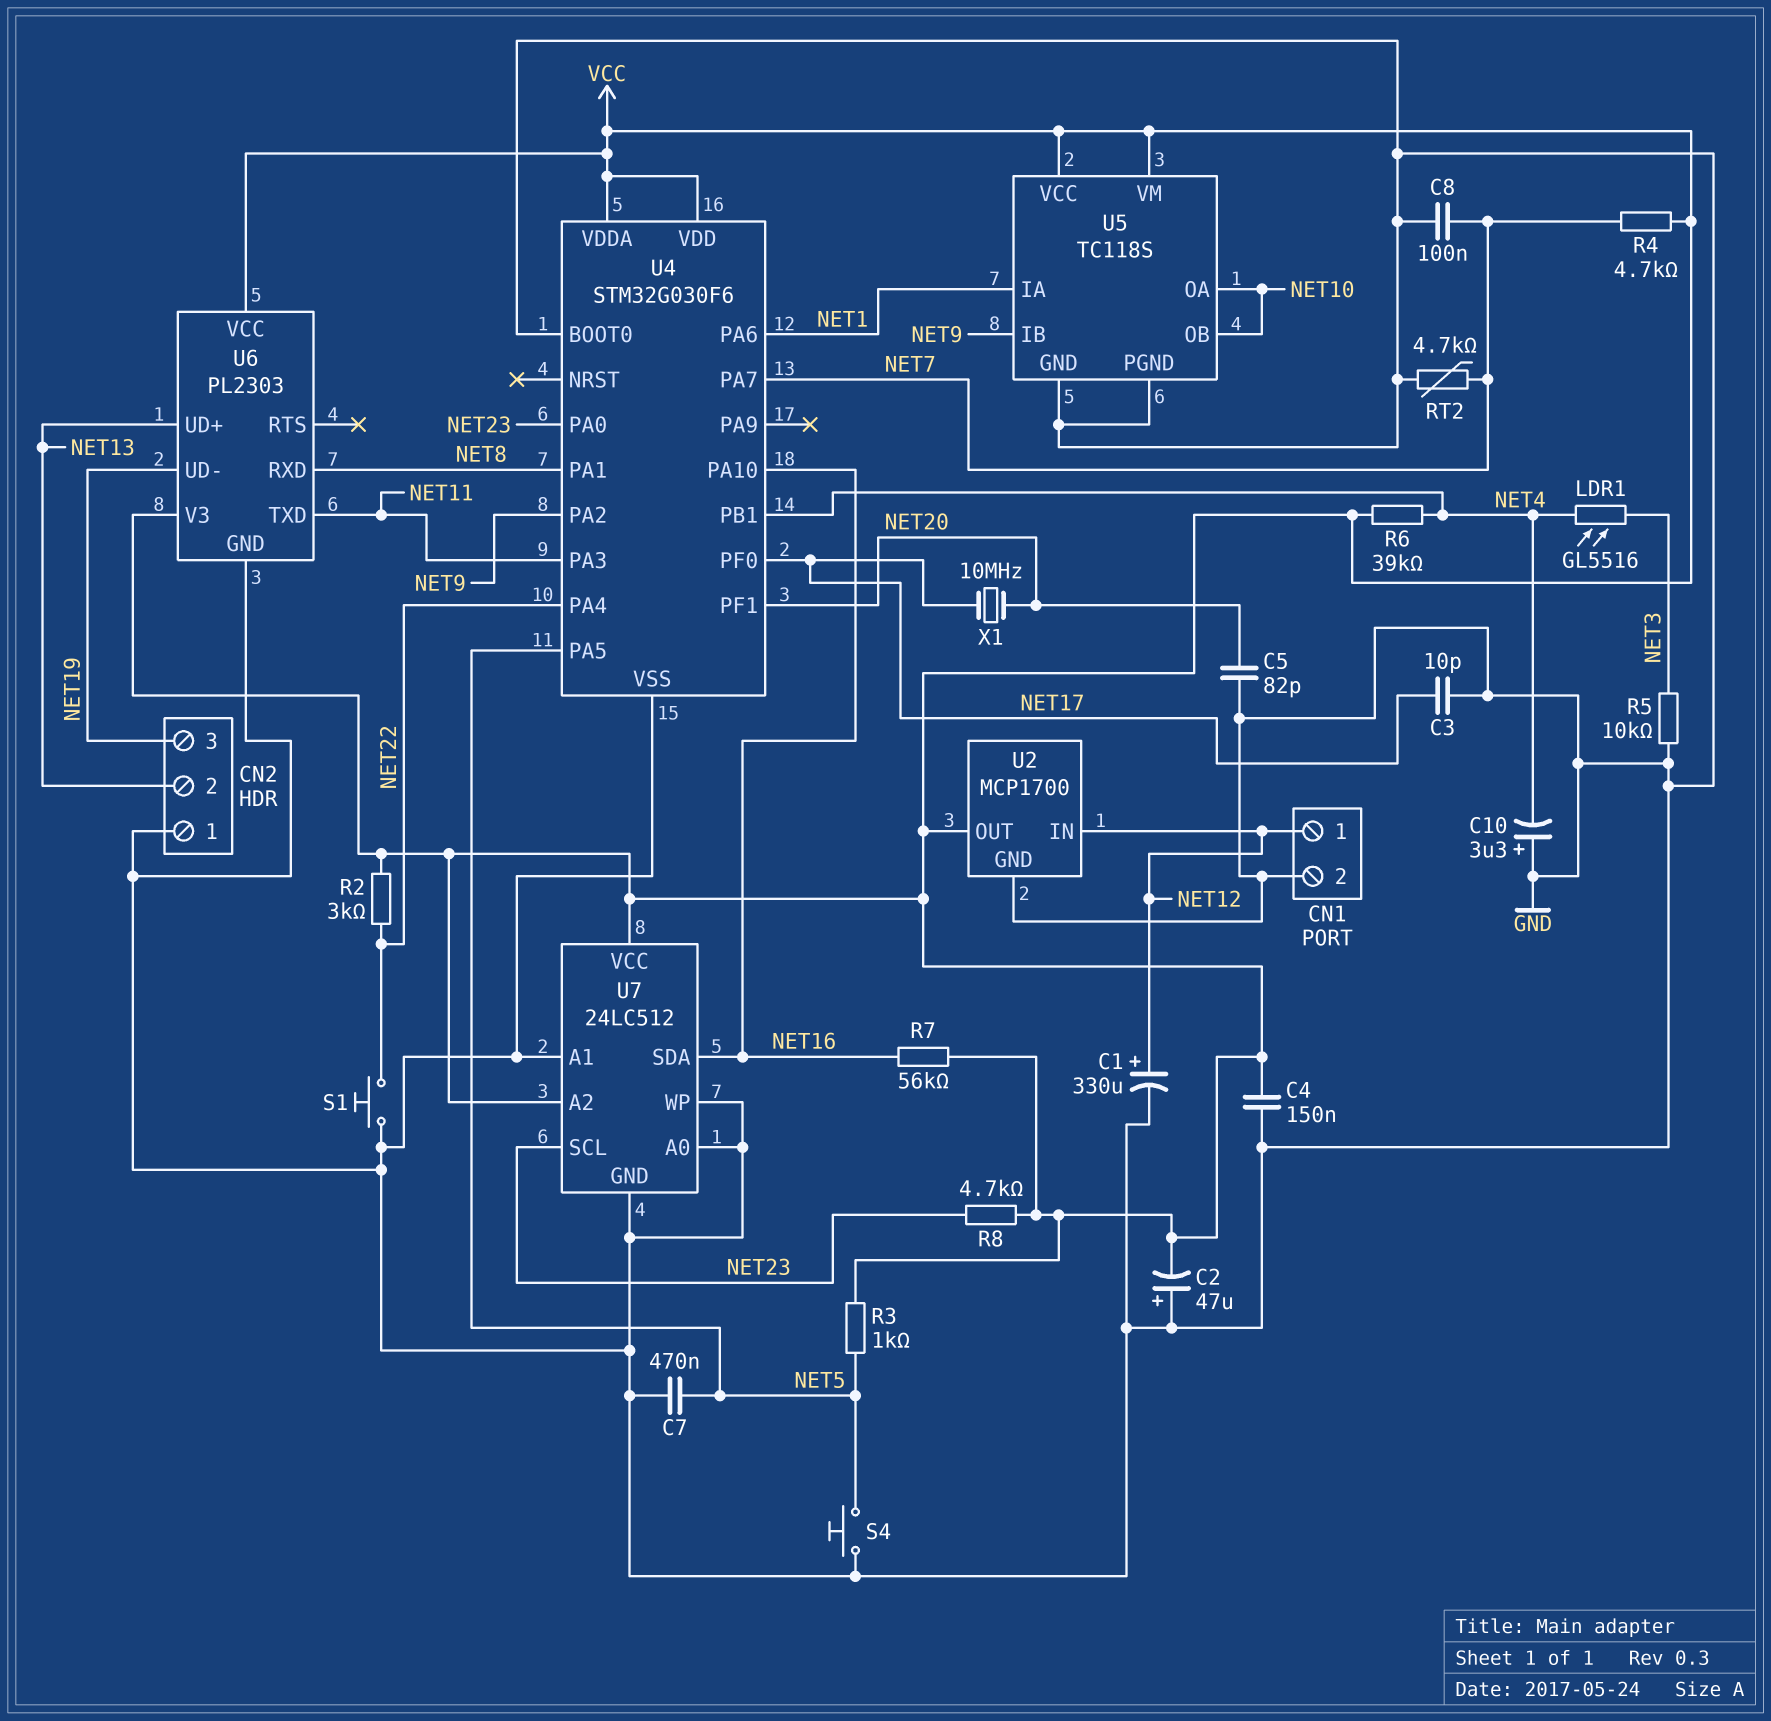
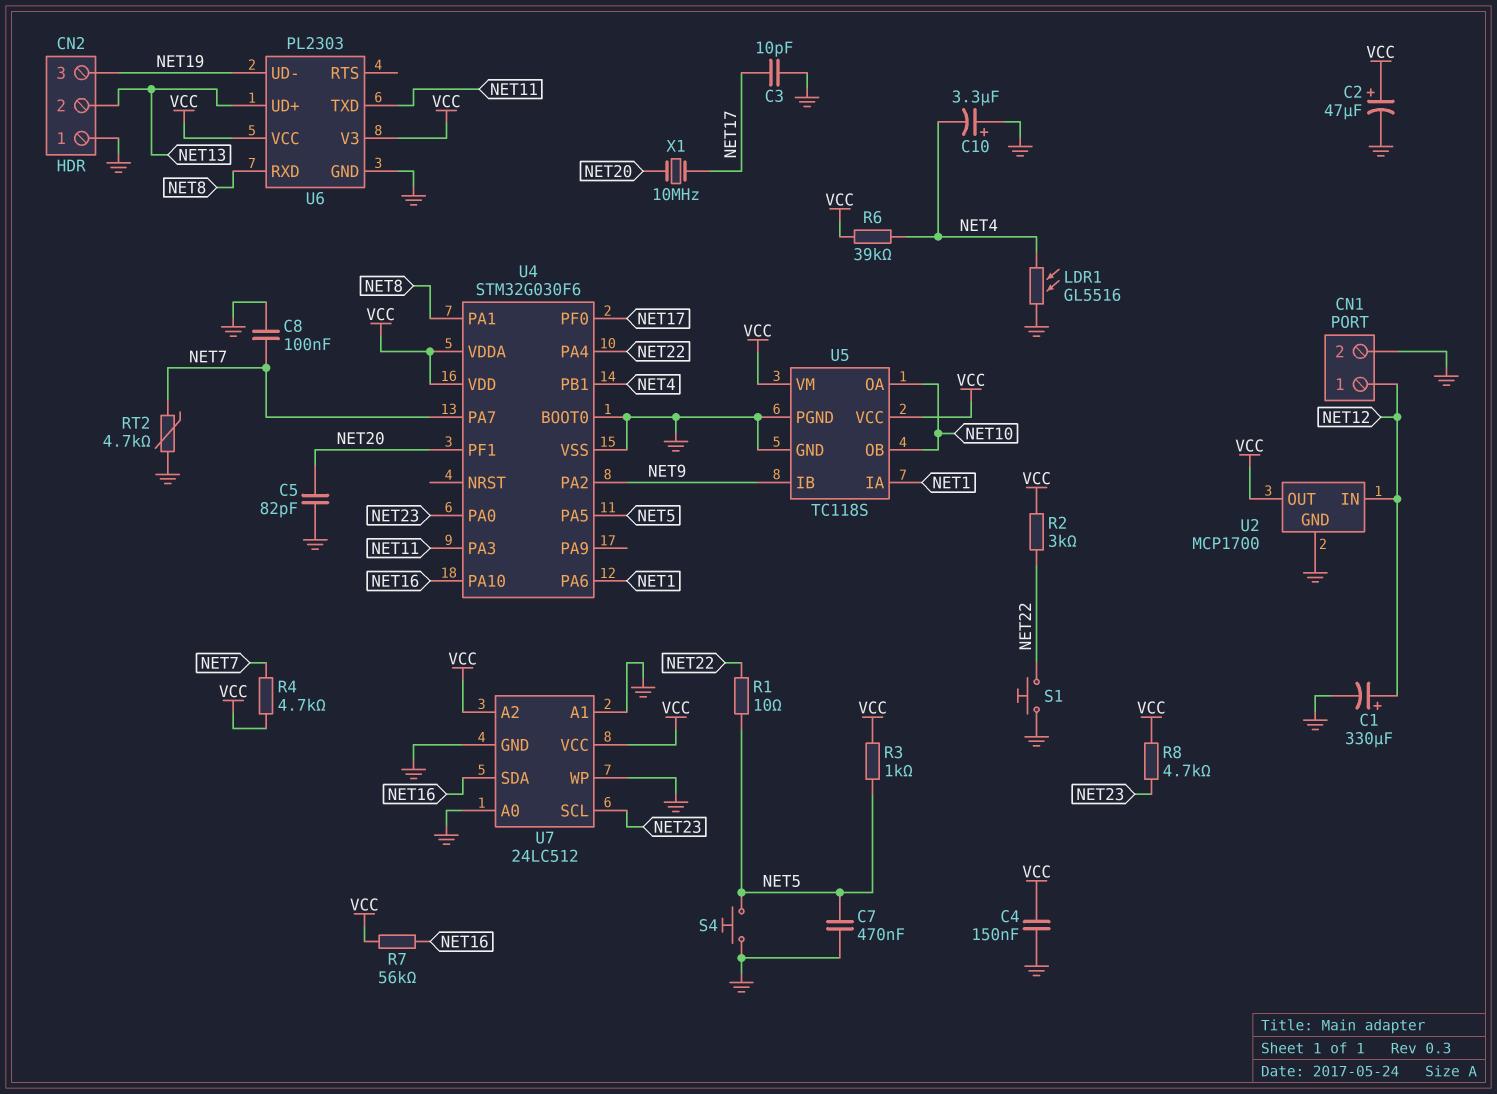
C2: 47uF (plus GND, minus VCC) -> 47uF (plus VCC, minus GND)
LDR1: GL5516 (NET3, NET4) -> GL5516 (GND, NET4)
R1: none -> 10 (NET5, NET22)
R5: 10k (GND, NET3) -> none

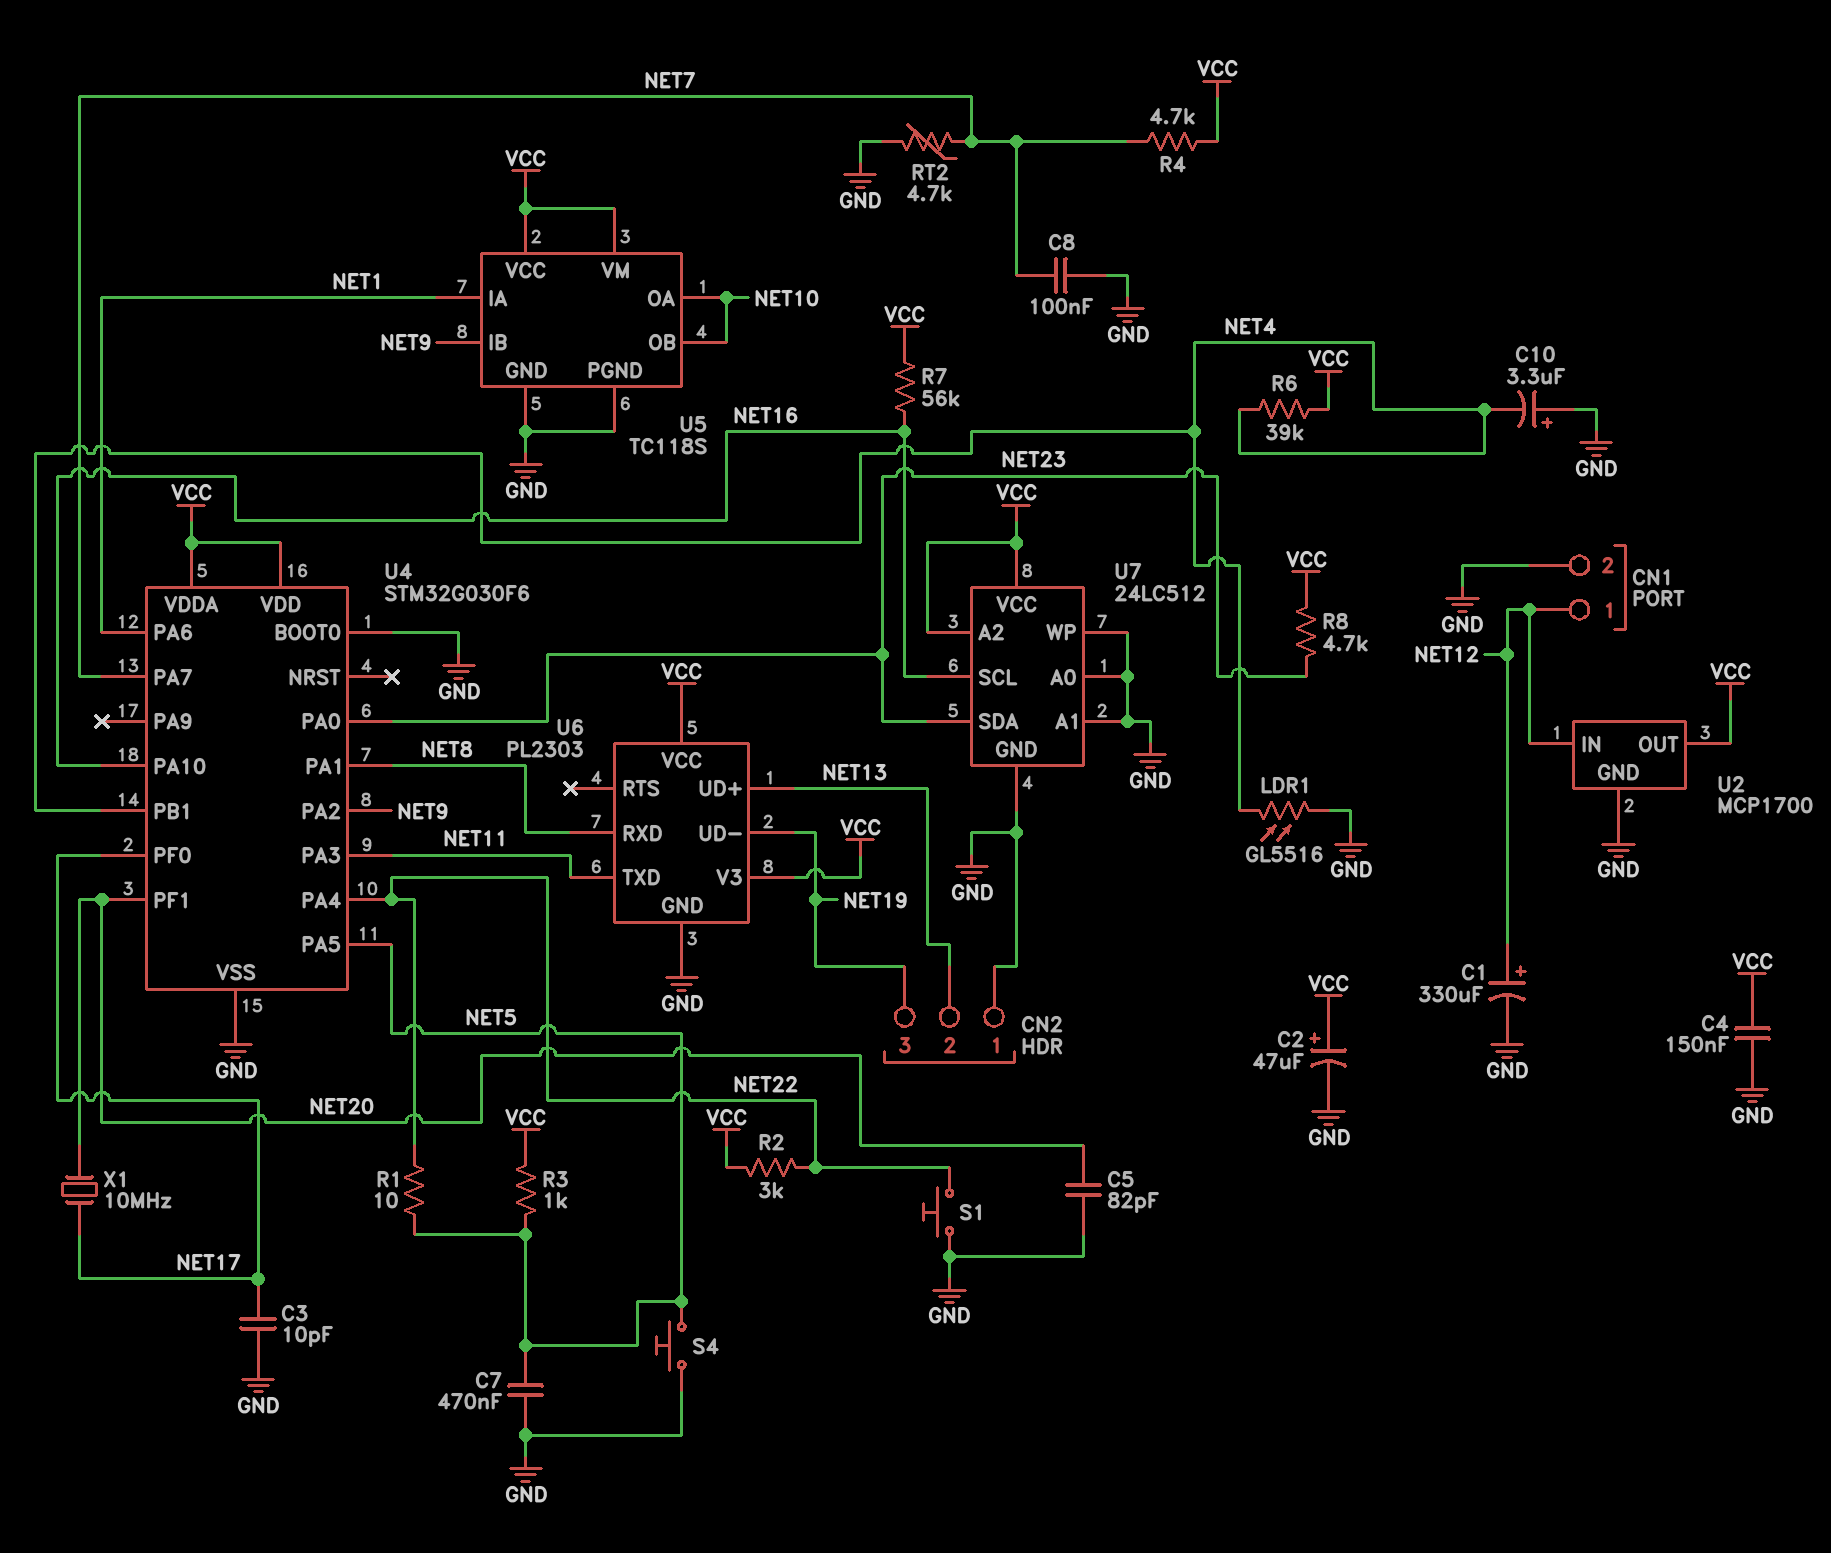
U7 pin SCL: NET23 -> NET16
U7 pin SDA: NET16 -> NET23

